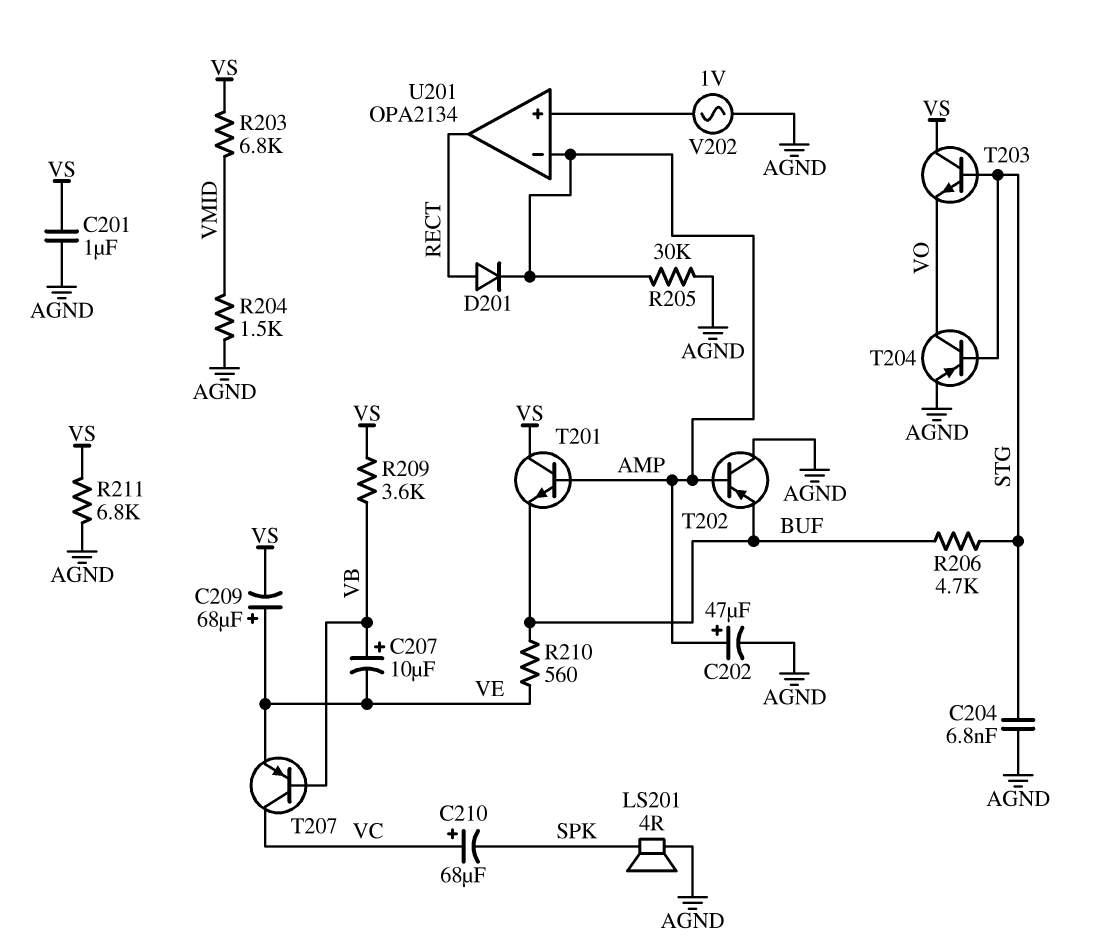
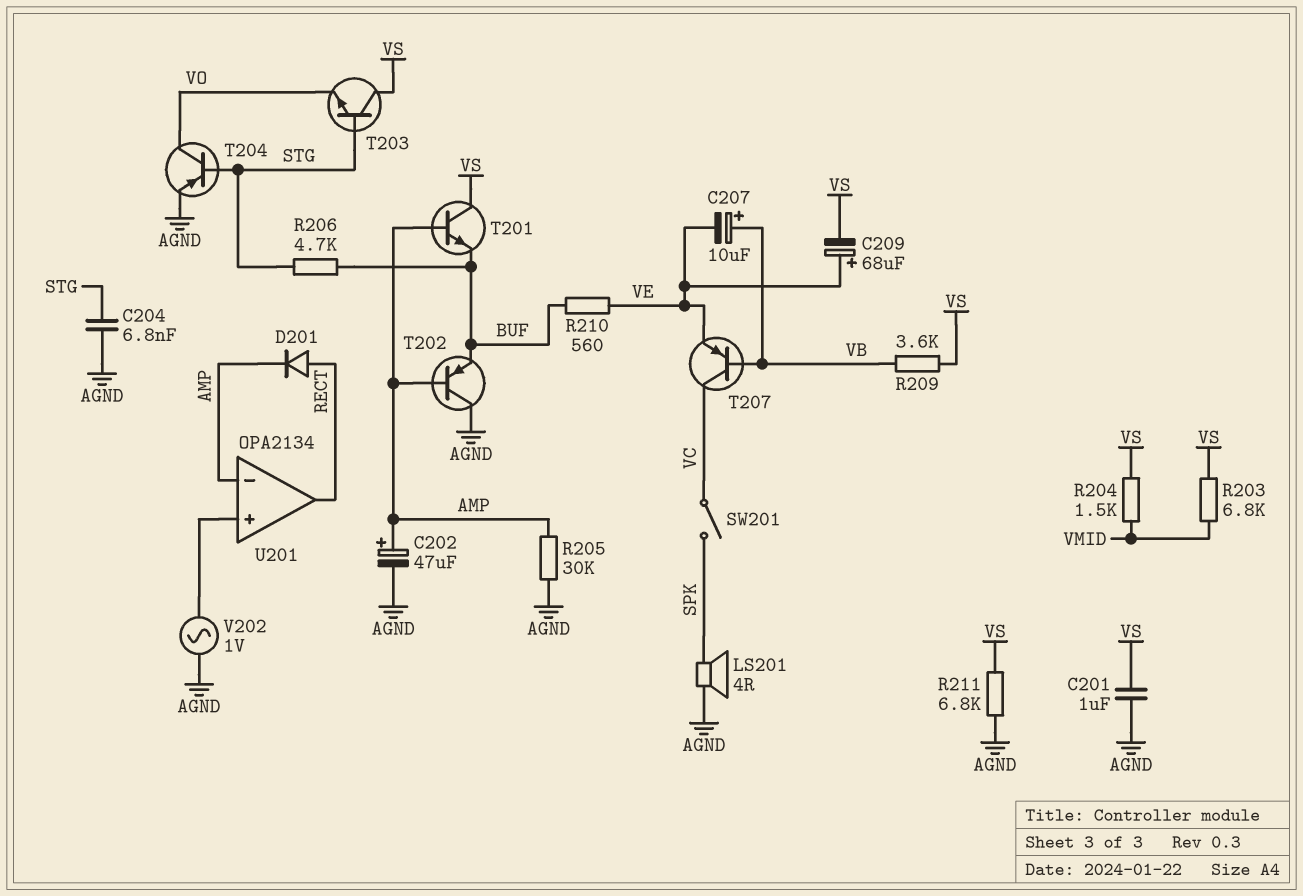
C210: 68uF (plus VC, minus SPK) -> none
R204: 1.5k (AGND, VMID) -> 1.5k (VMID, VS)
SW201: none -> switch (SPK, VC)

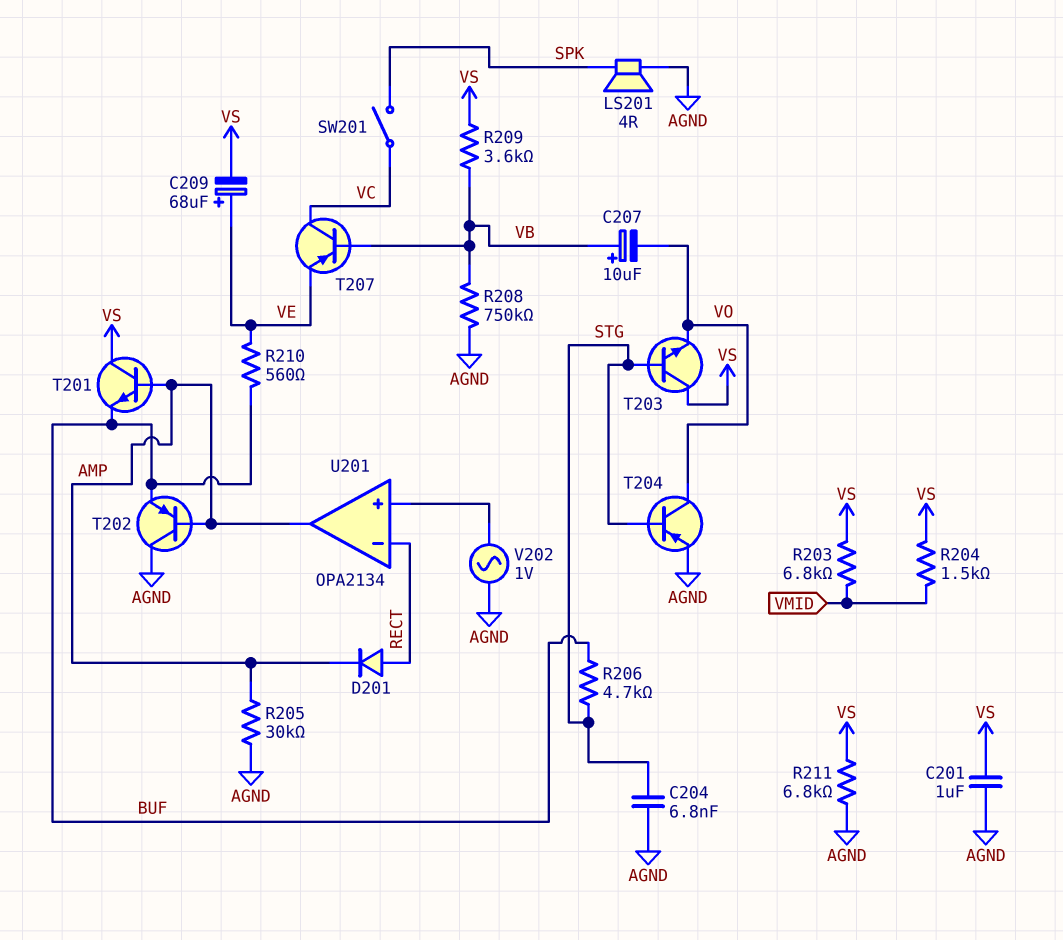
C202: 47uF (plus AMP, minus AGND) -> none
C207: 10uF (plus VB, minus VE) -> 10uF (plus VB, minus VO)
R208: none -> 750k (AGND, VB)
U201 pin in-: AMP -> RECT
U201 pin out: RECT -> AMP

